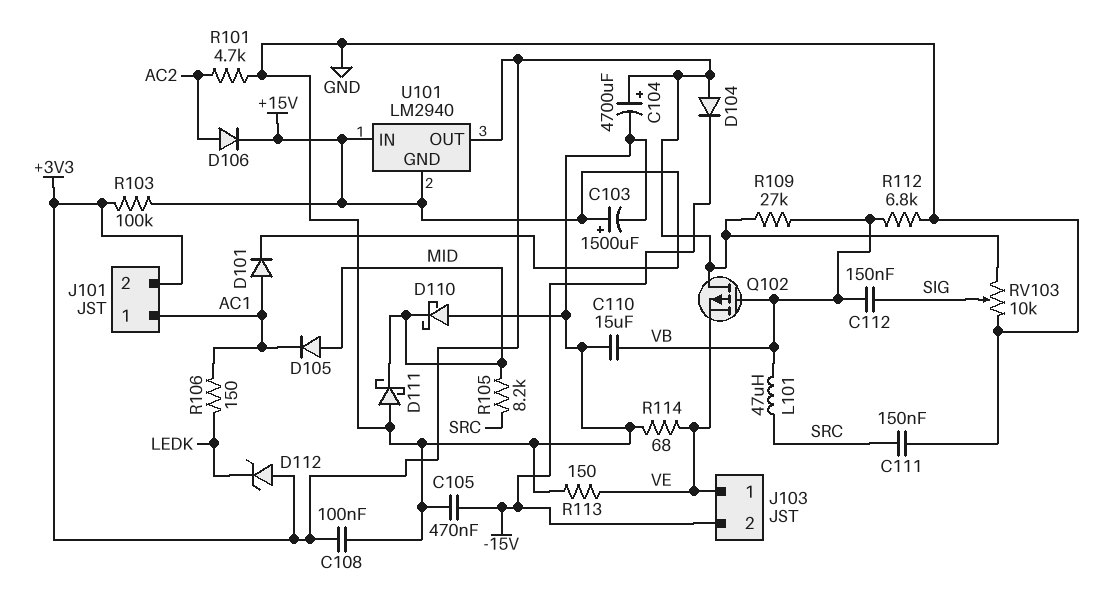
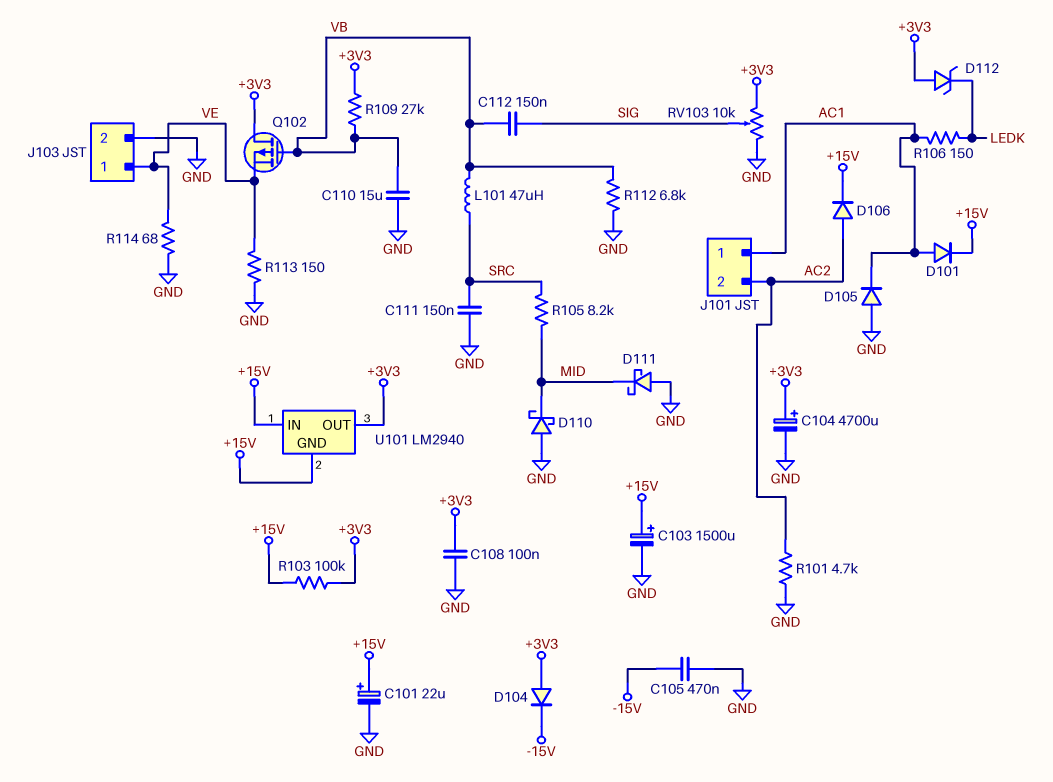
C101: none -> 22uF (plus +15V, minus GND)
D105: diode (A MID, K AC1) -> diode (A GND, K AC1)
J101 pin 2: +3V3 -> AC2
J103 pin 2: -15V -> GND

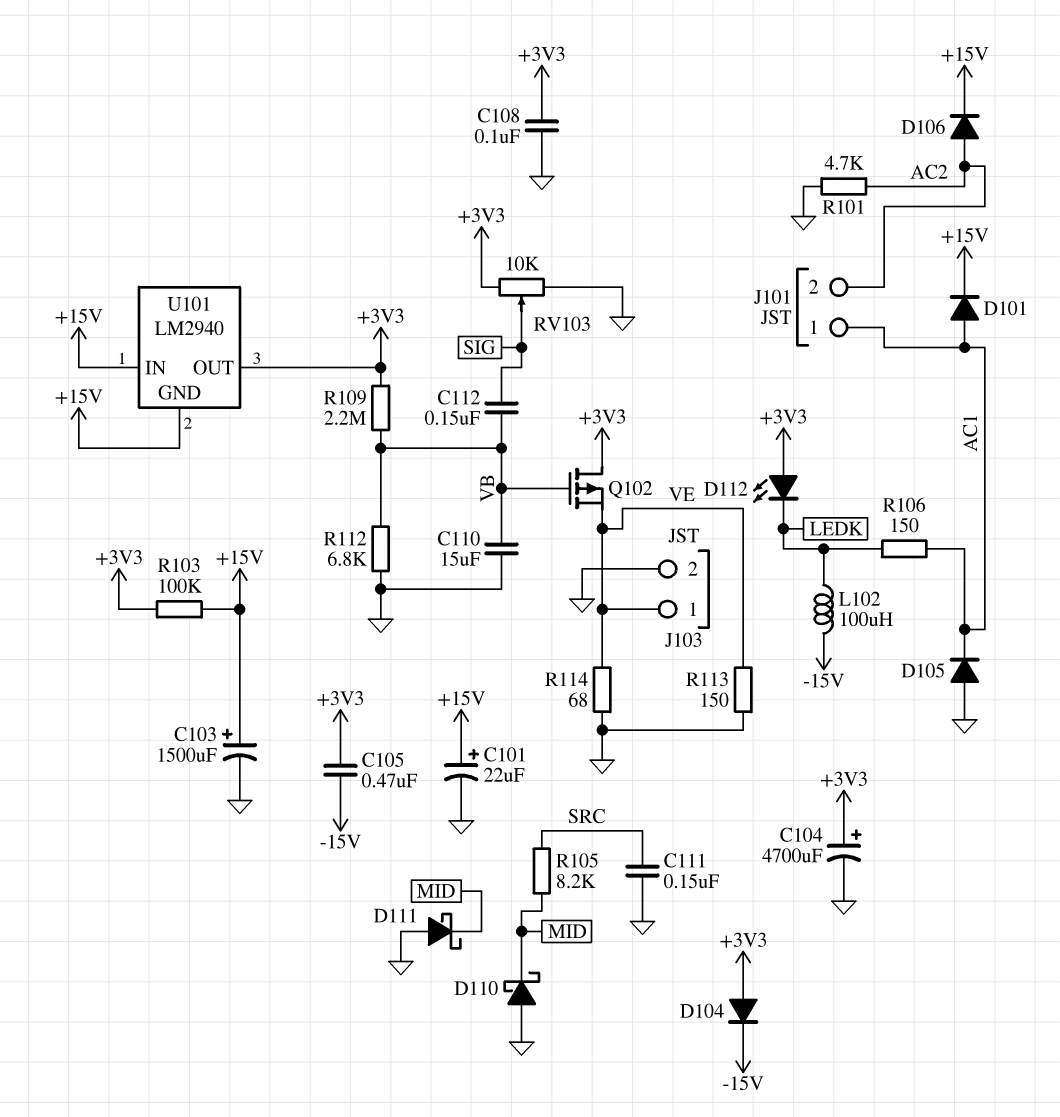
C105: 470nF (-15V, GND) -> 470nF (+3V3, -15V)
D112: zener (A +3V3, K LEDK) -> LED (A +3V3, K LEDK)
L101: 47uH (SRC, VB) -> none
L102: none -> 100uH (-15V, LEDK)
R109: 27k (+3V3, VB) -> 2.2M (+3V3, VB)

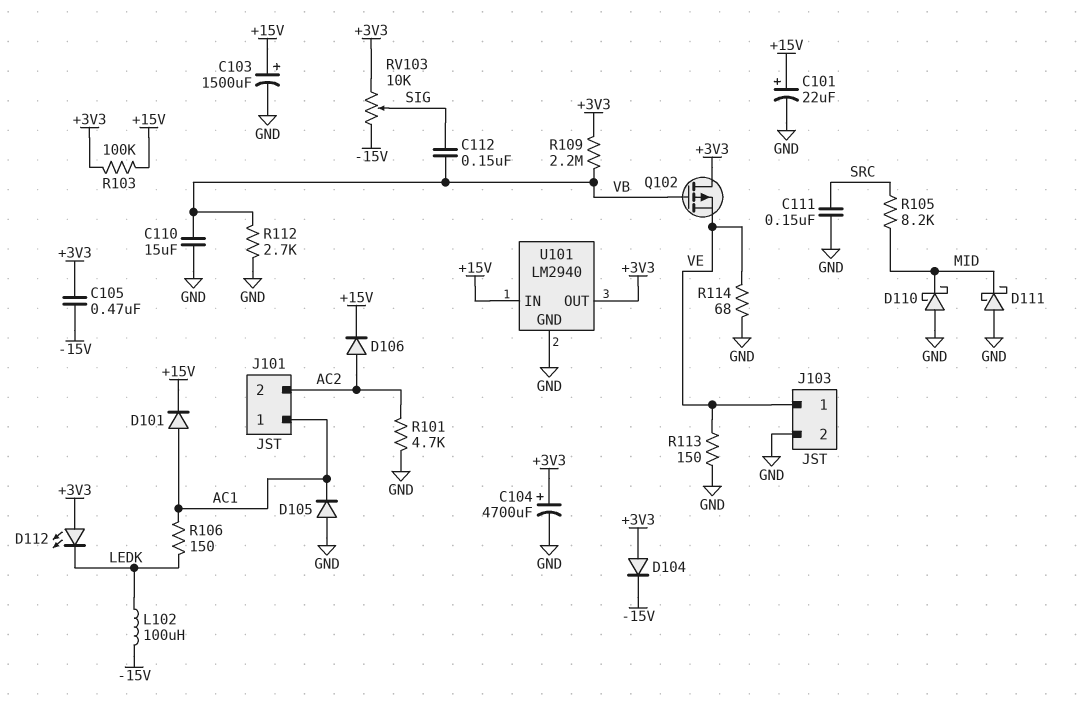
C108: 100nF (+3V3, GND) -> none
R112: 6.8k (GND, VB) -> 2.7k (GND, VB)
RV103: 10k (+3V3, GND, wiper SIG) -> 10k (+3V3, -15V, wiper SIG)
U101 pin GND: +15V -> GND

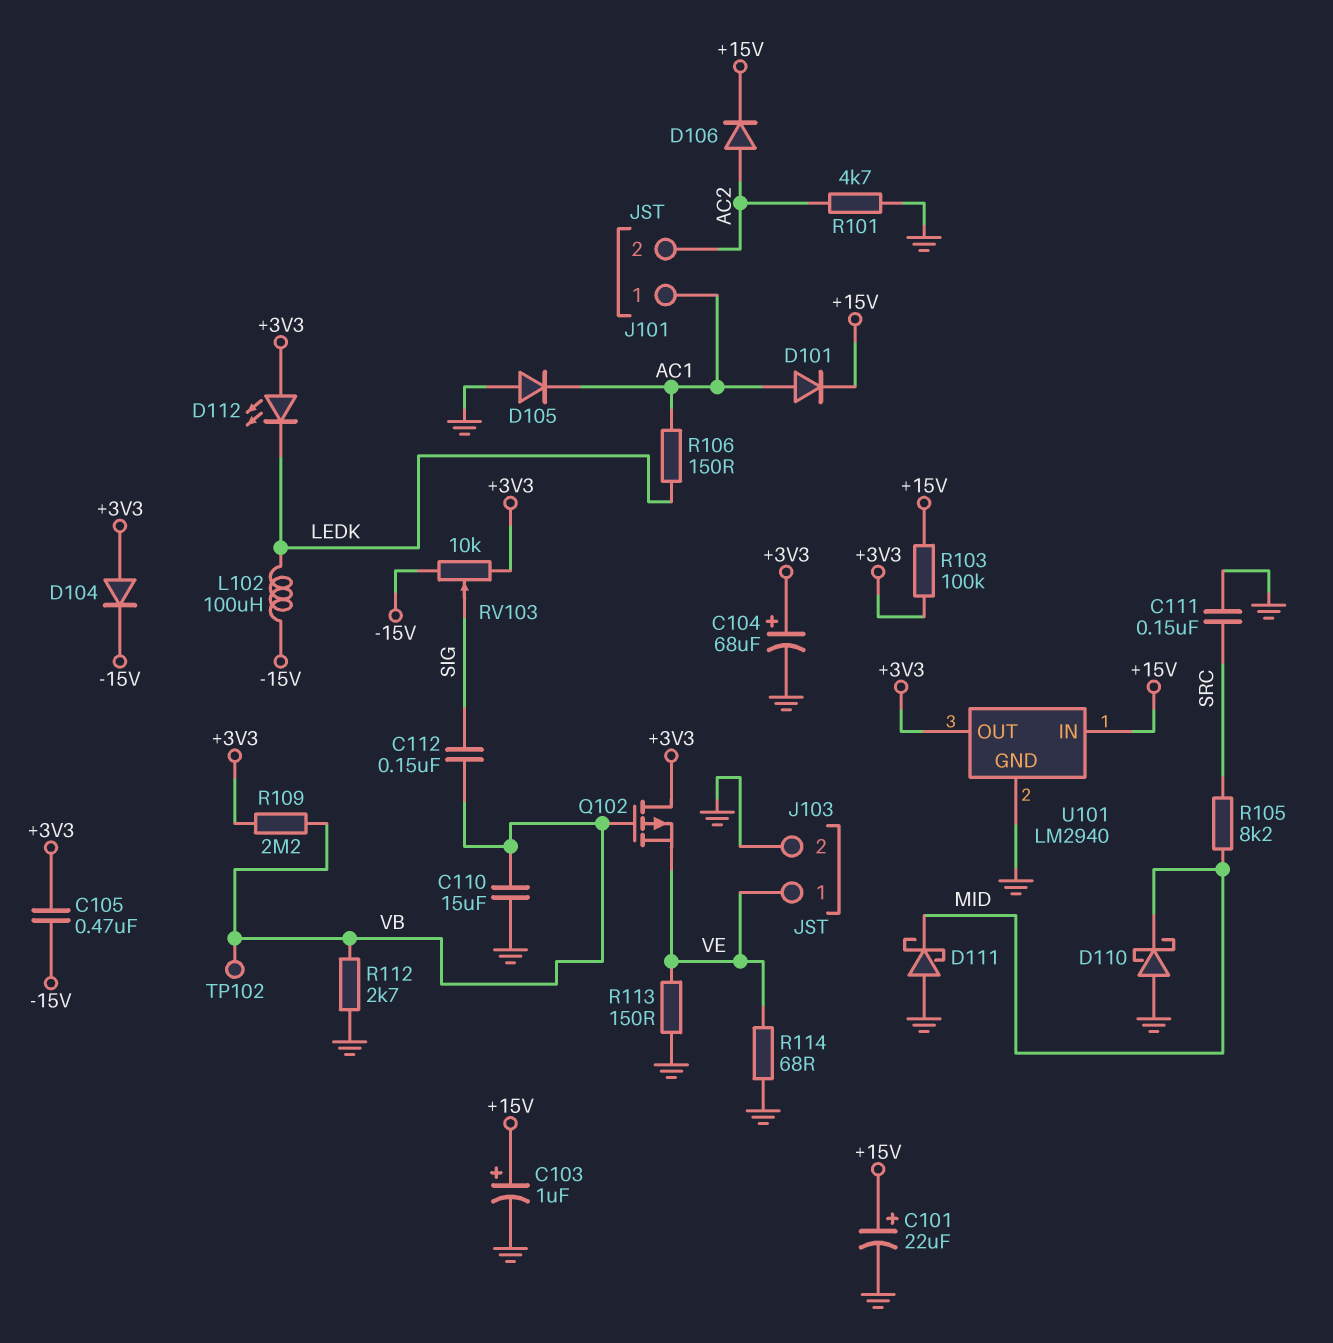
C103: 1500uF (plus +15V, minus GND) -> 1uF (plus +15V, minus GND)
C104: 4700uF (plus +3V3, minus GND) -> 68uF (plus +3V3, minus GND)
TP102: none -> test point (VB)

